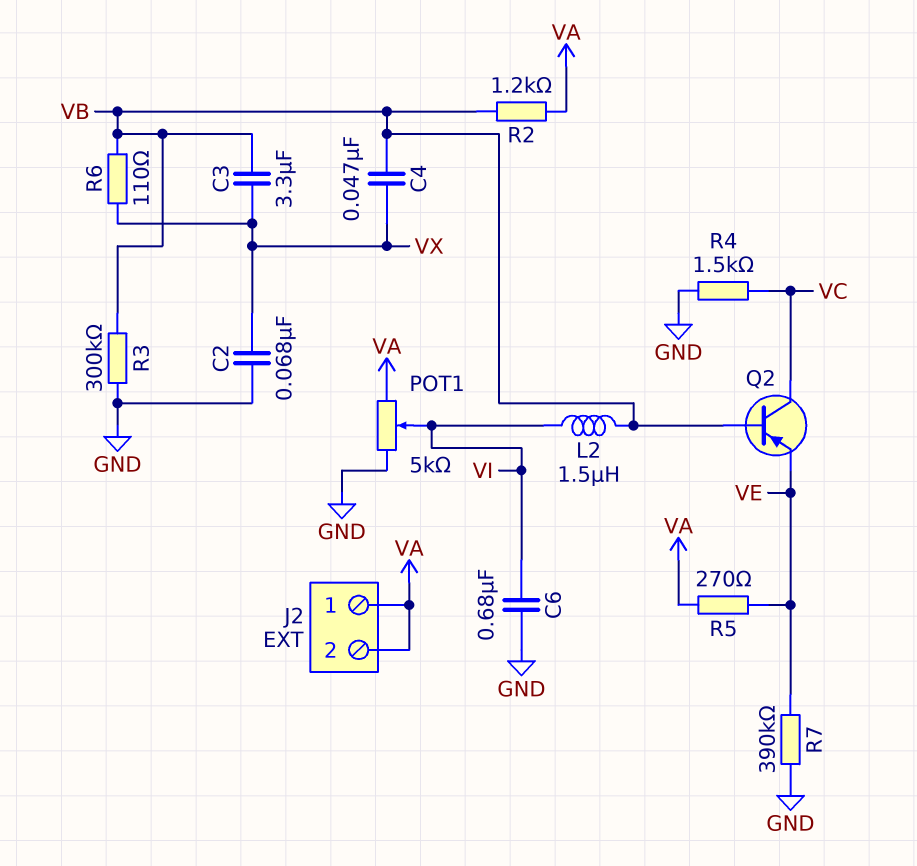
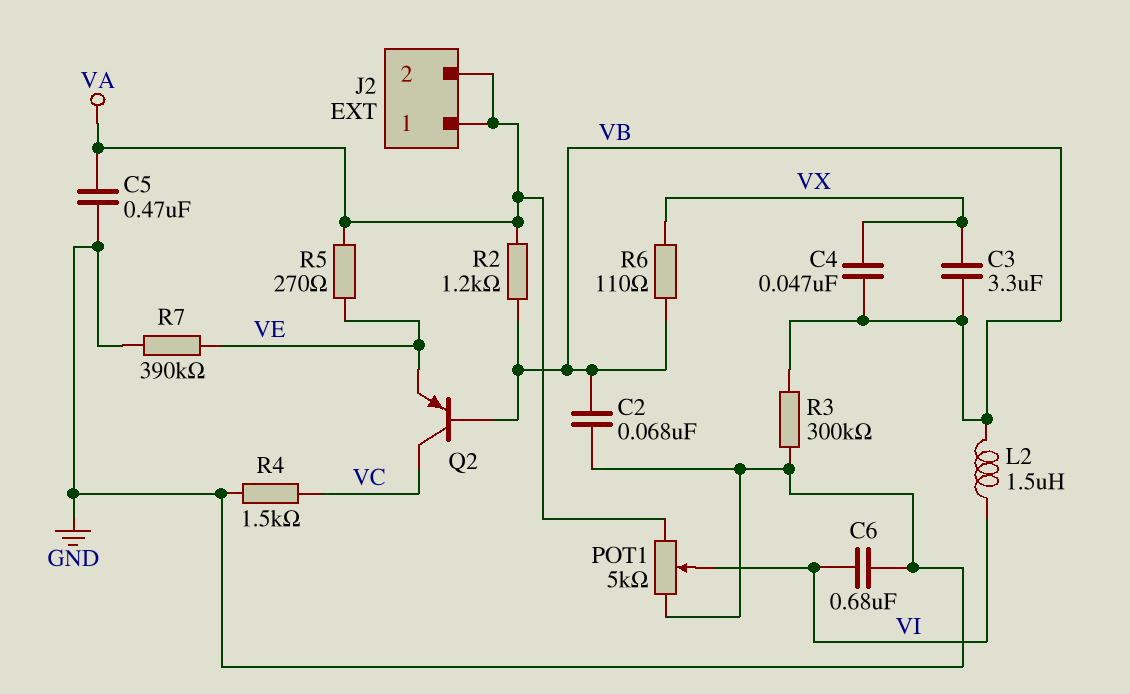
C2: 68nF (GND, VX) -> 68nF (GND, VB)
C5: none -> 470nF (GND, VA)

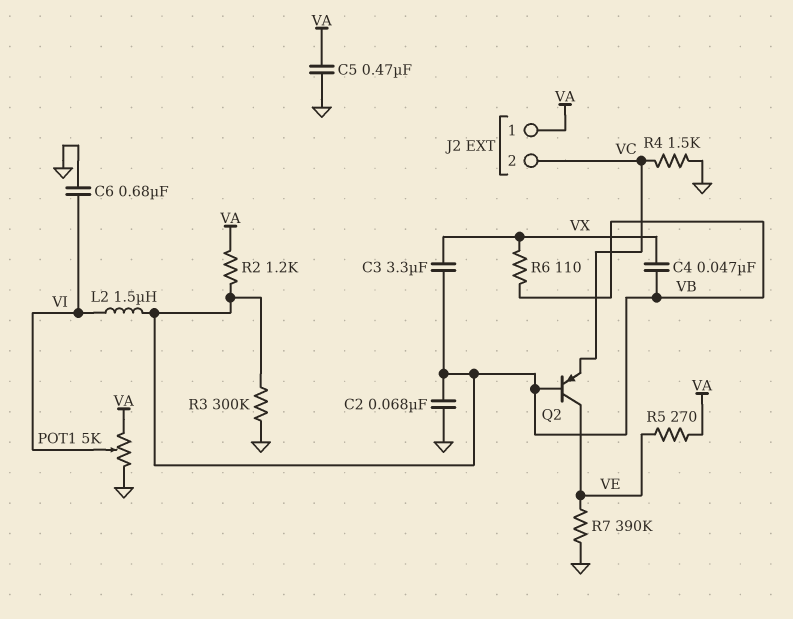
J2 pin 2: VA -> VC
Q2: PNP (B VB, C VC, E VE) -> PNP (B VB, C VE, E VC)

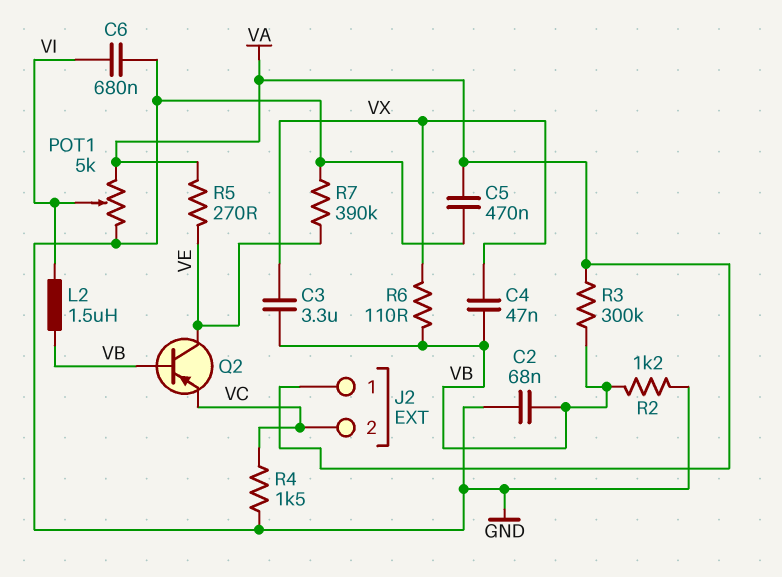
R2: 1.2k (VA, VB) -> 1.2k (GND, VB)
R3: 300k (GND, VB) -> 300k (VA, VB)

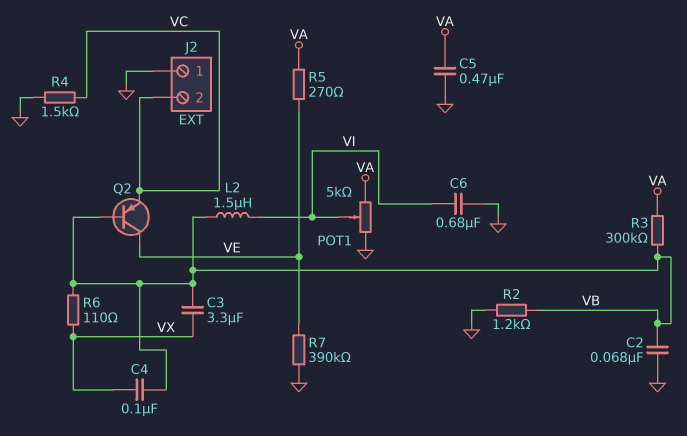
C4: 47nF (VB, VX) -> 100nF (VB, VX)
J2 pin 1: VA -> GND

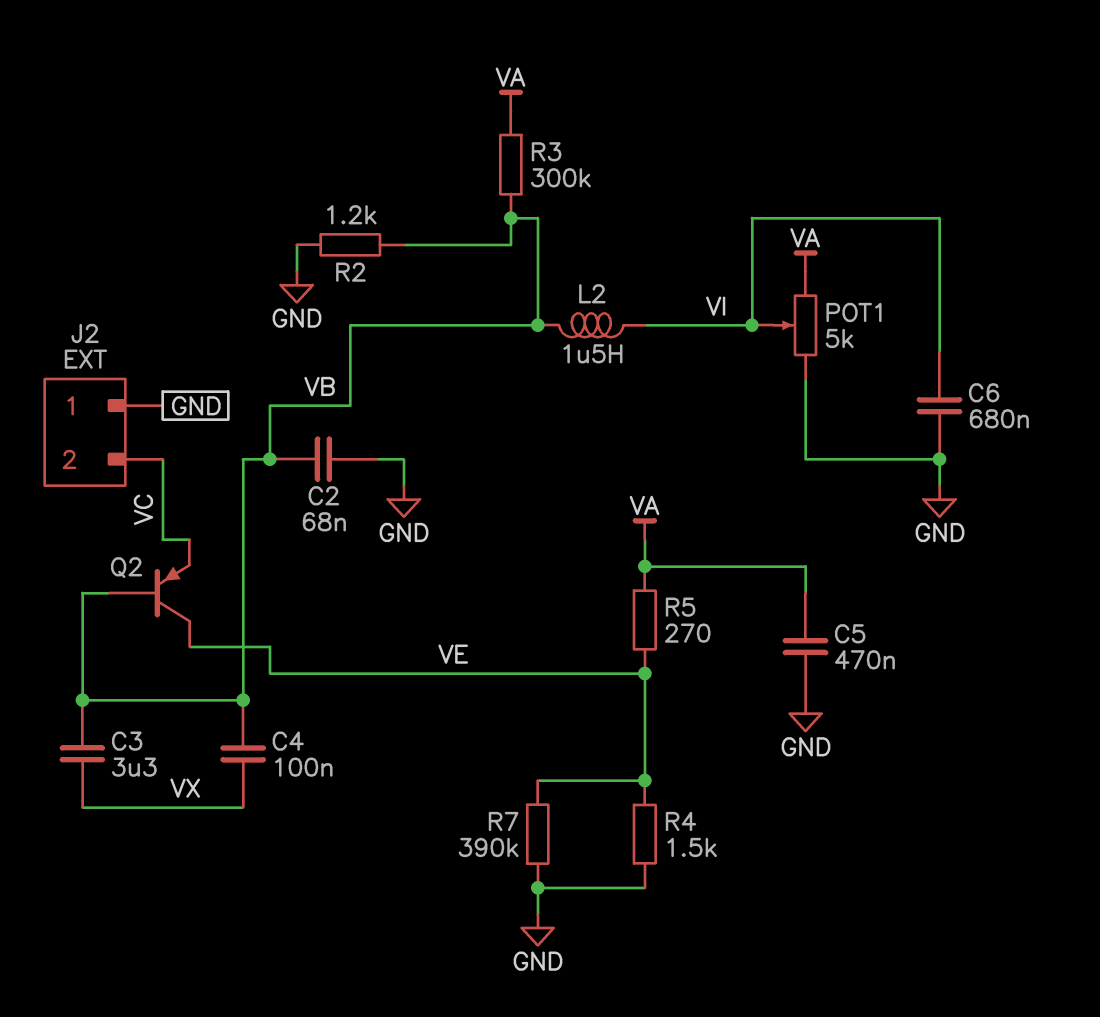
R4: 1.5k (GND, VC) -> 1.5k (GND, VE)
R6: 110 (VB, VX) -> none

